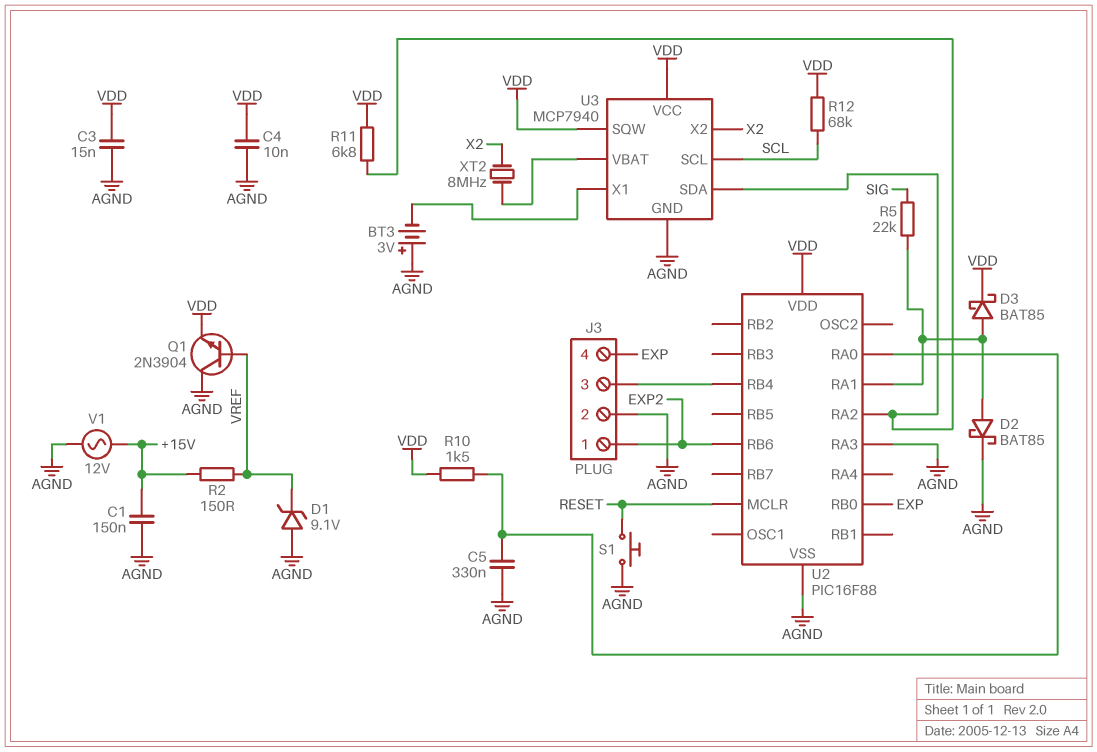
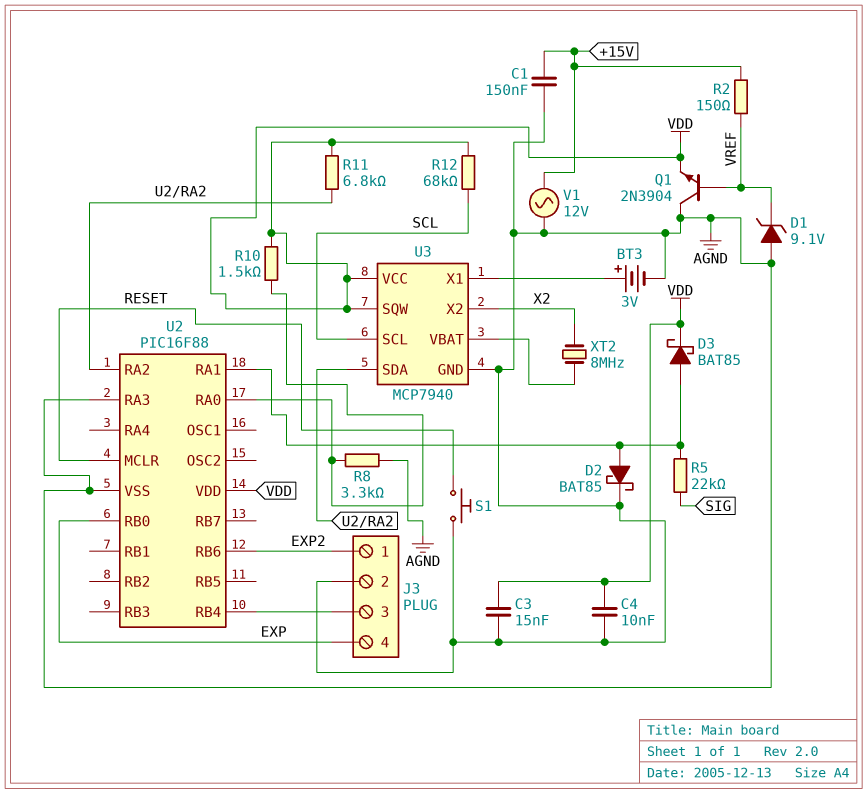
BT3: 3V (plus AGND, minus U3/X1) -> 3V (plus U3/X1, minus AGND)
C5: 330nF (AGND, U2/RA0) -> none
R8: none -> 3.3k (AGND, U2/RA0)

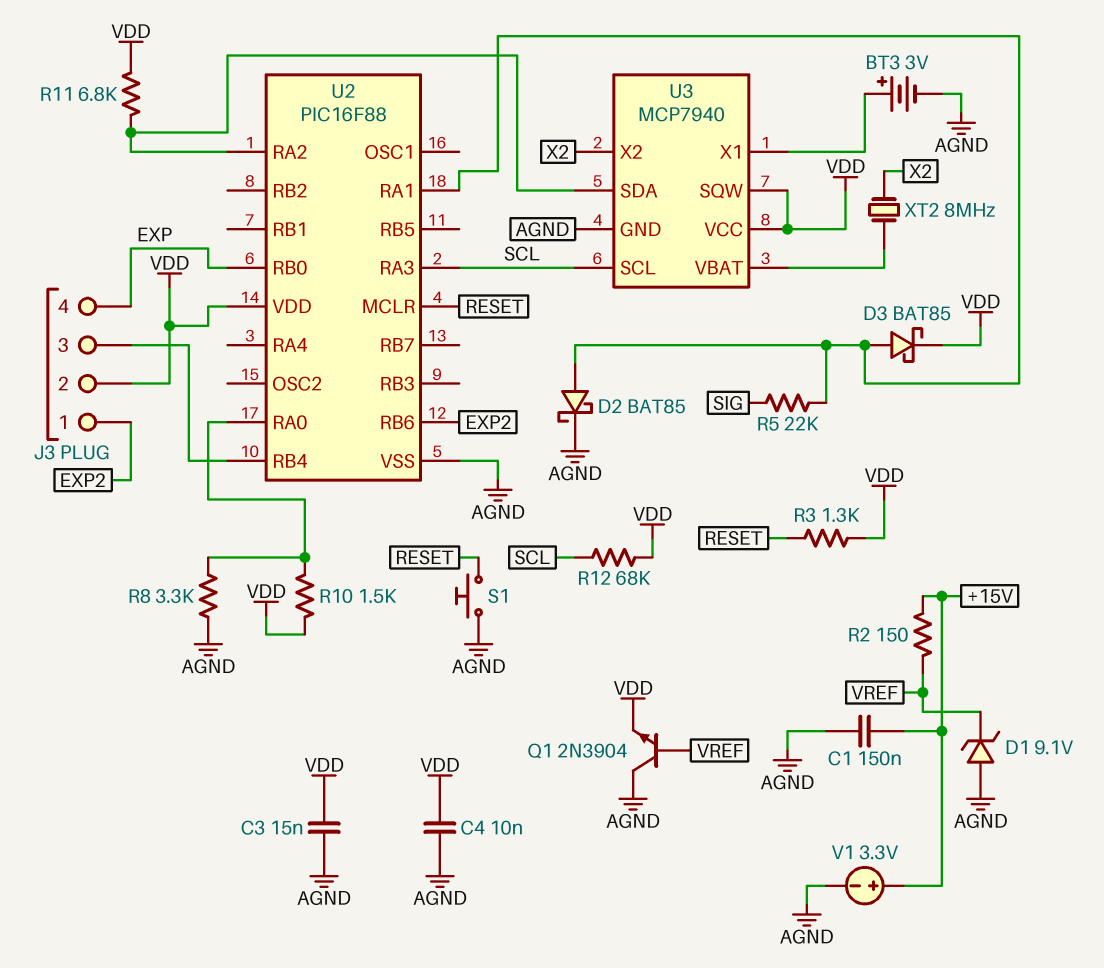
J3 pin 2: AGND -> VDD
R3: none -> 1.3k (RESET, VDD)
U2 pin RA3: AGND -> SCL
V1: AC 12V (+15V, AGND) -> 3.3V (plus +15V, minus AGND)

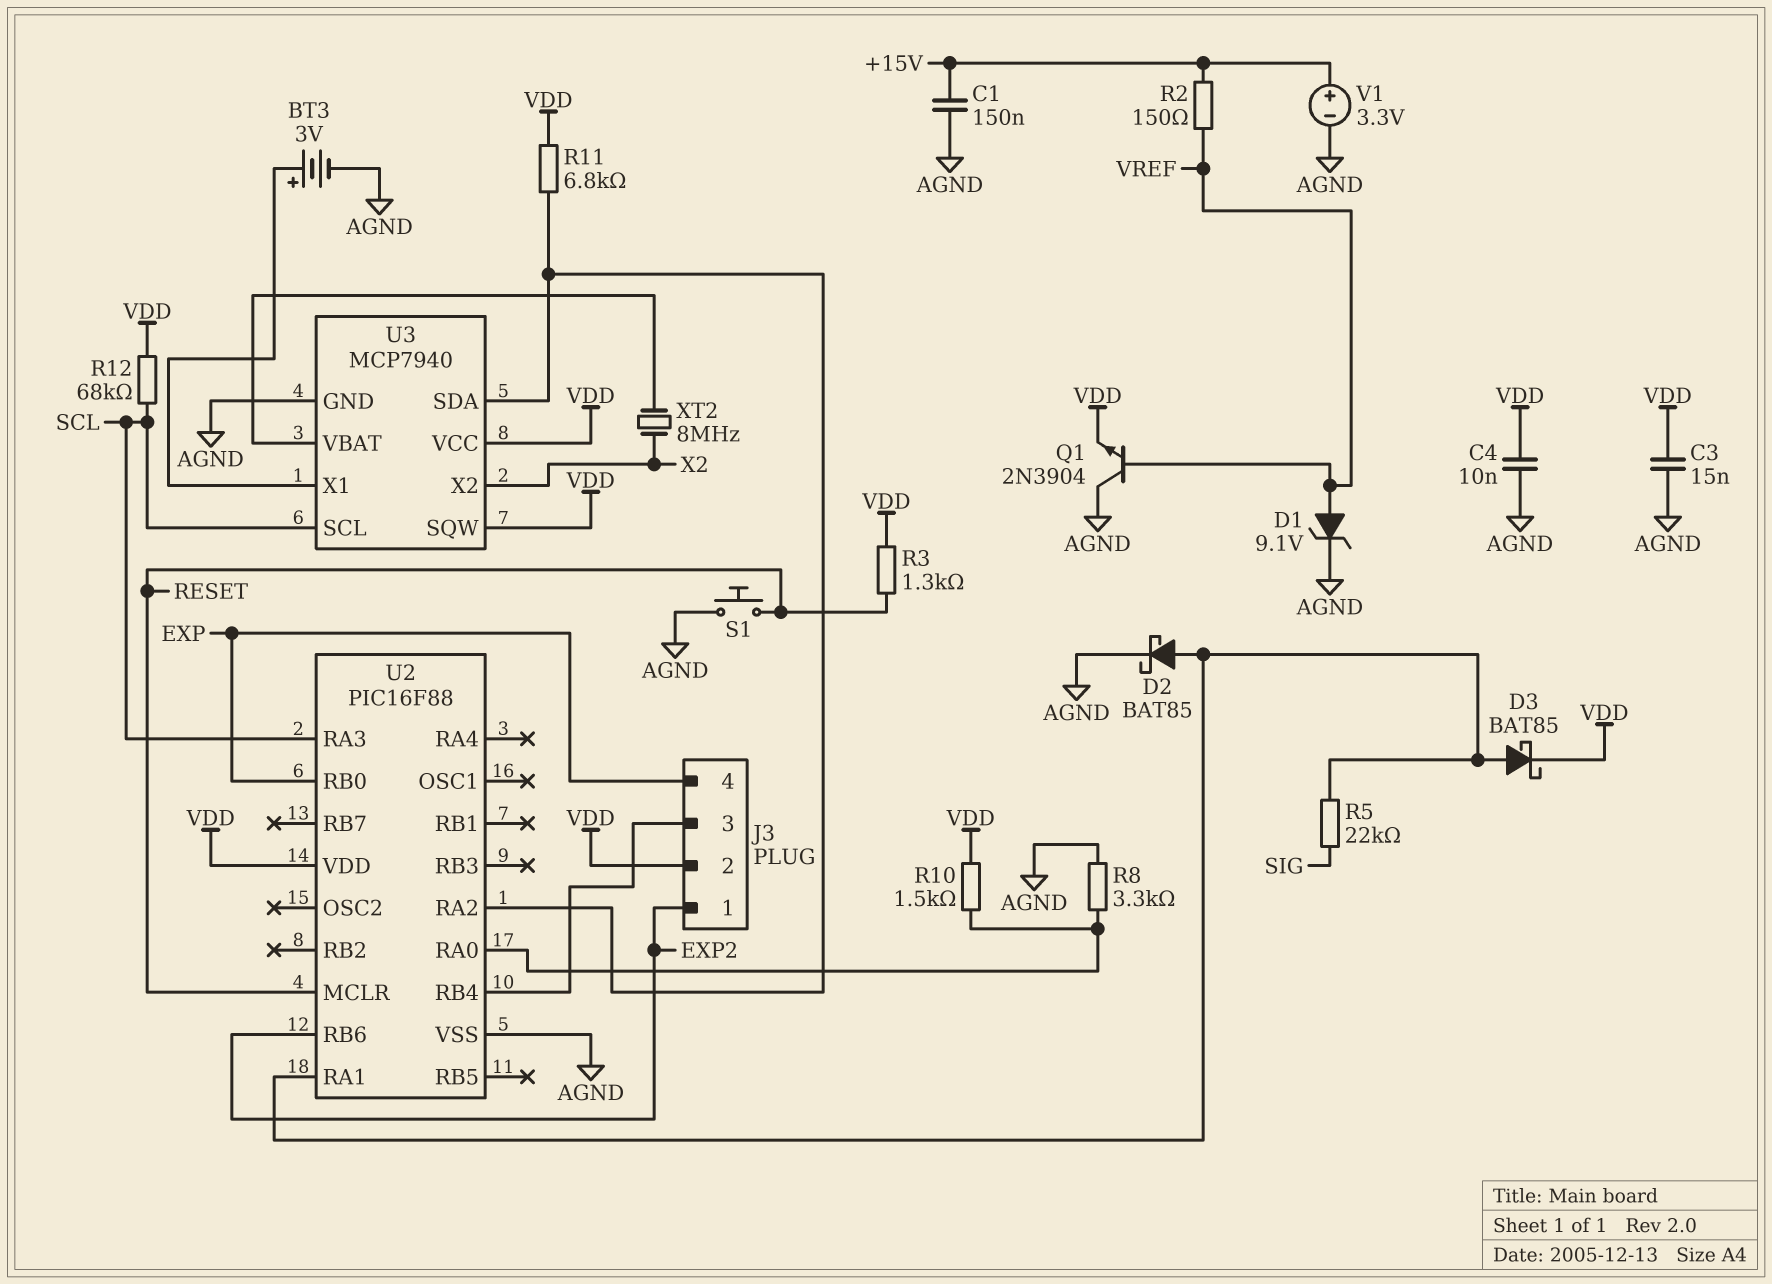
D1: zener 9.1V (A AGND, K VREF) -> zener 9.1V (A VREF, K AGND)

